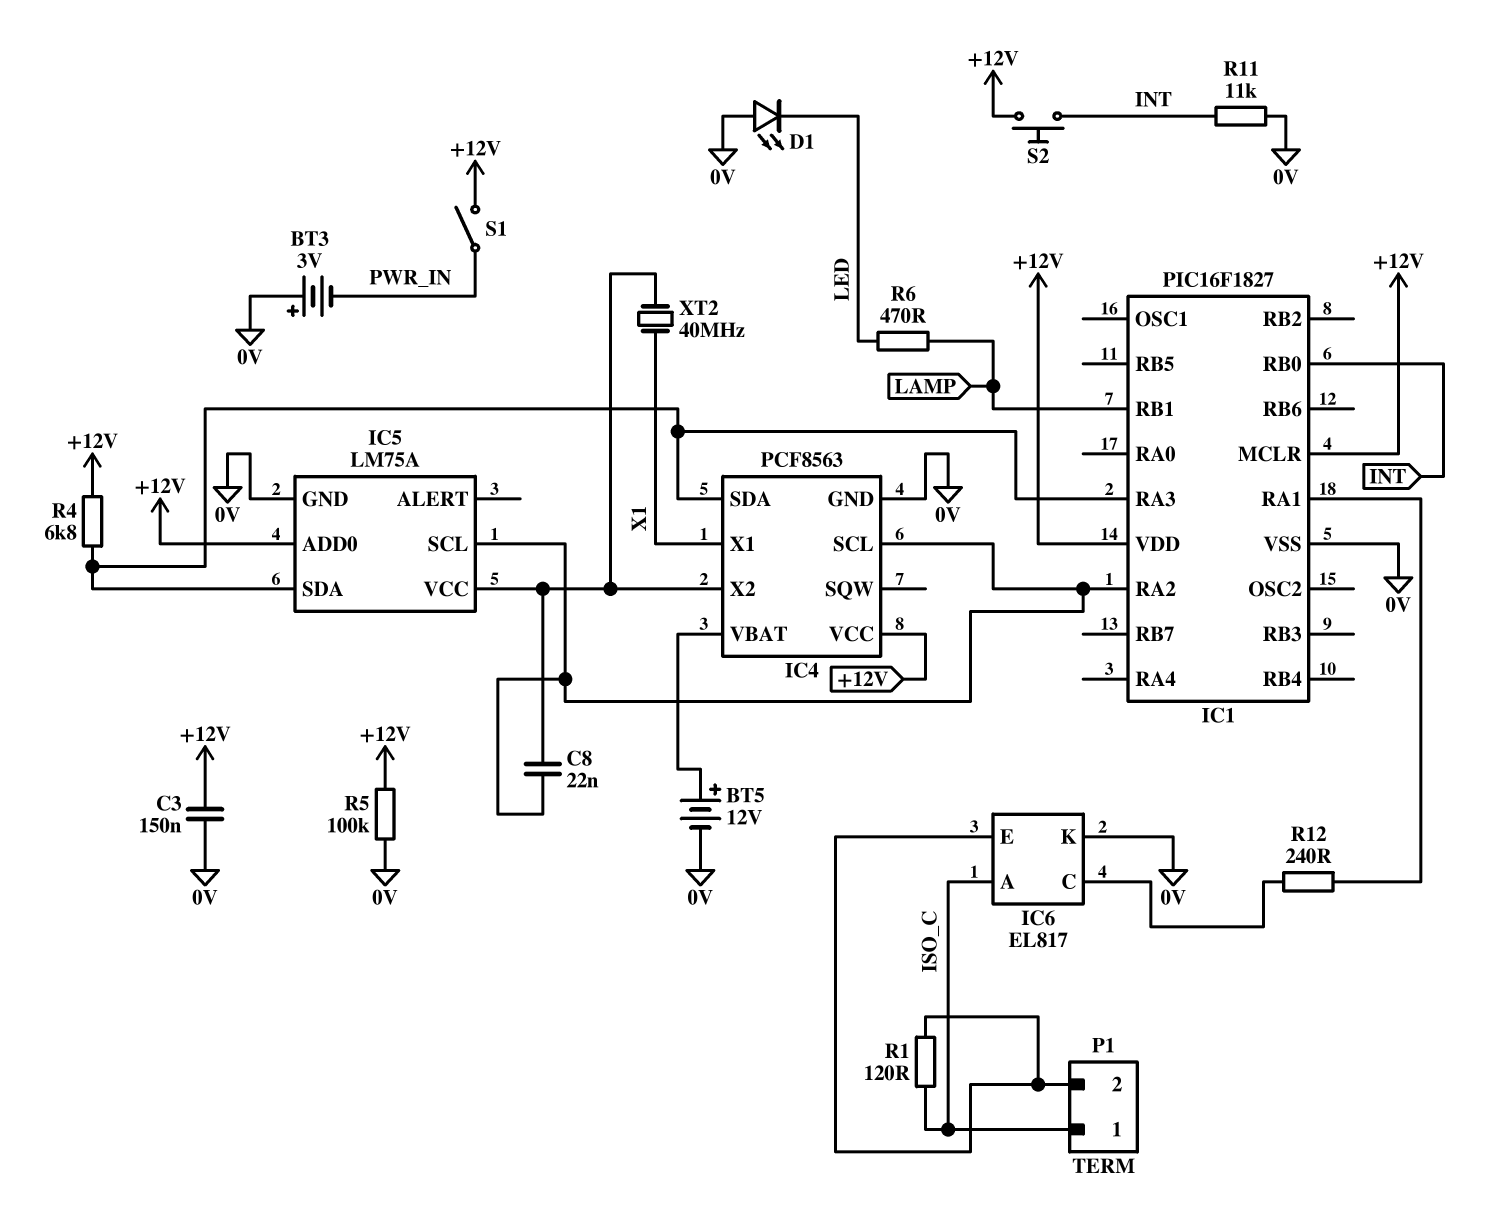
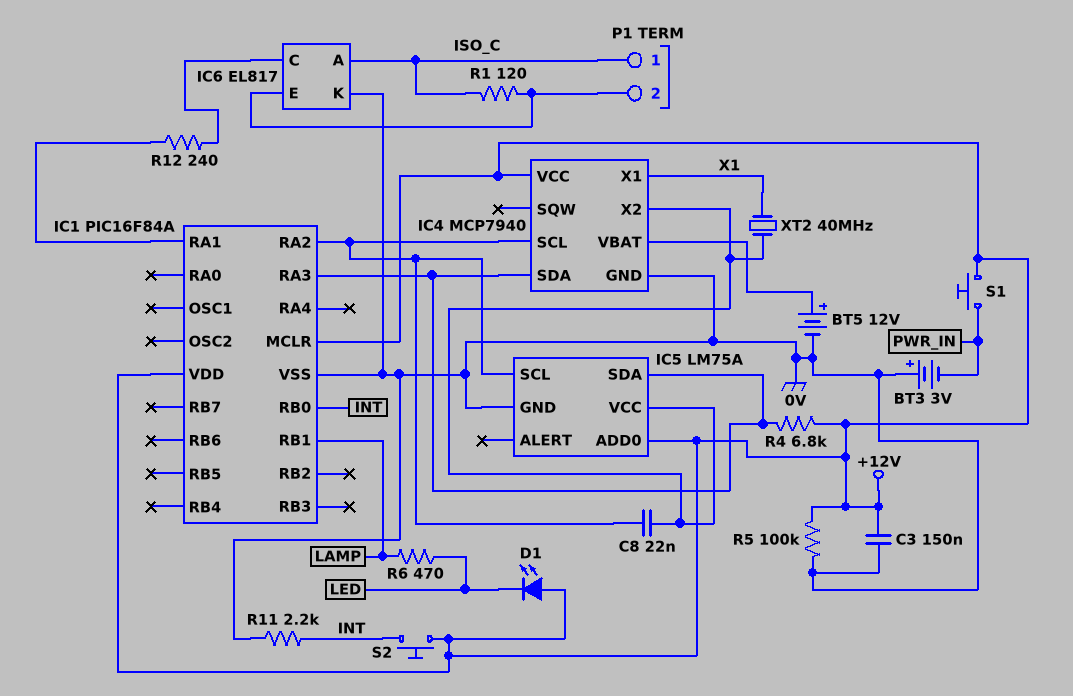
D1: LED (A 0V, K LED) -> LED (A +12V, K LED)
IC1: PIC16F1827 -> PIC16F84A
IC4: PCF8563 -> MCP7940
R11: 11k (0V, INT) -> 2.2k (0V, INT)
S1: switch (+12V, PWR_IN) -> button (+12V, PWR_IN)

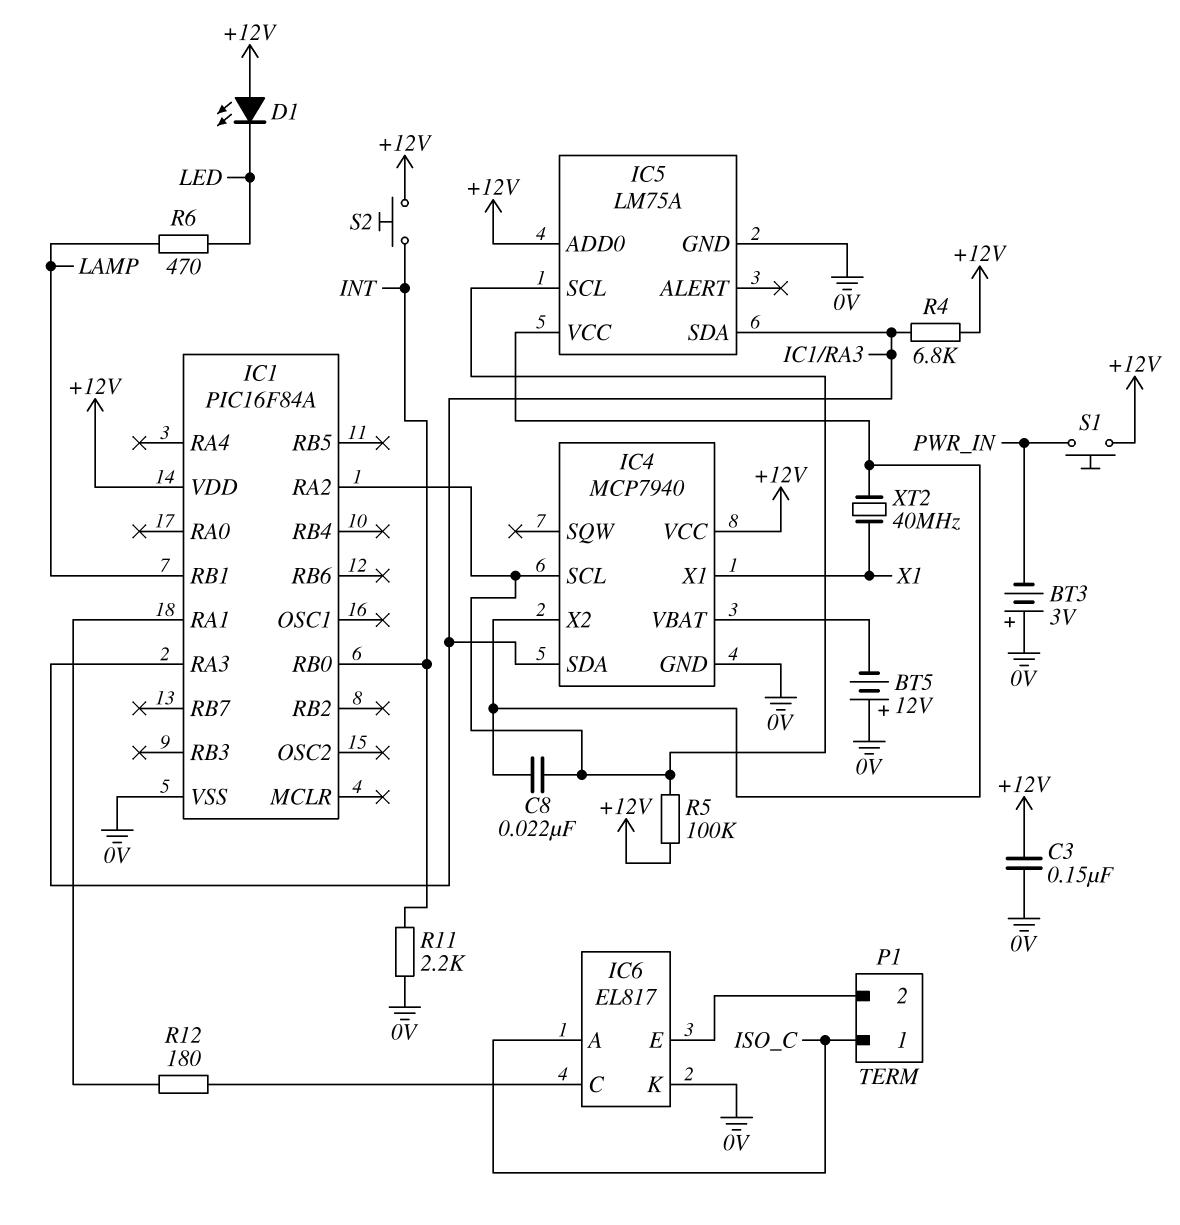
BT5: 12V (plus IC4/VBAT, minus 0V) -> 12V (plus 0V, minus IC4/VBAT)
IC1 pin MCLR: +12V -> none
R1: 120 (IC6/E, ISO_C) -> none
R5: 100k (+12V, 0V) -> 100k (+12V, IC1/RA2)
R12: 240 (IC1/RA1, IC6/C) -> 180 (IC1/RA1, IC6/C)

